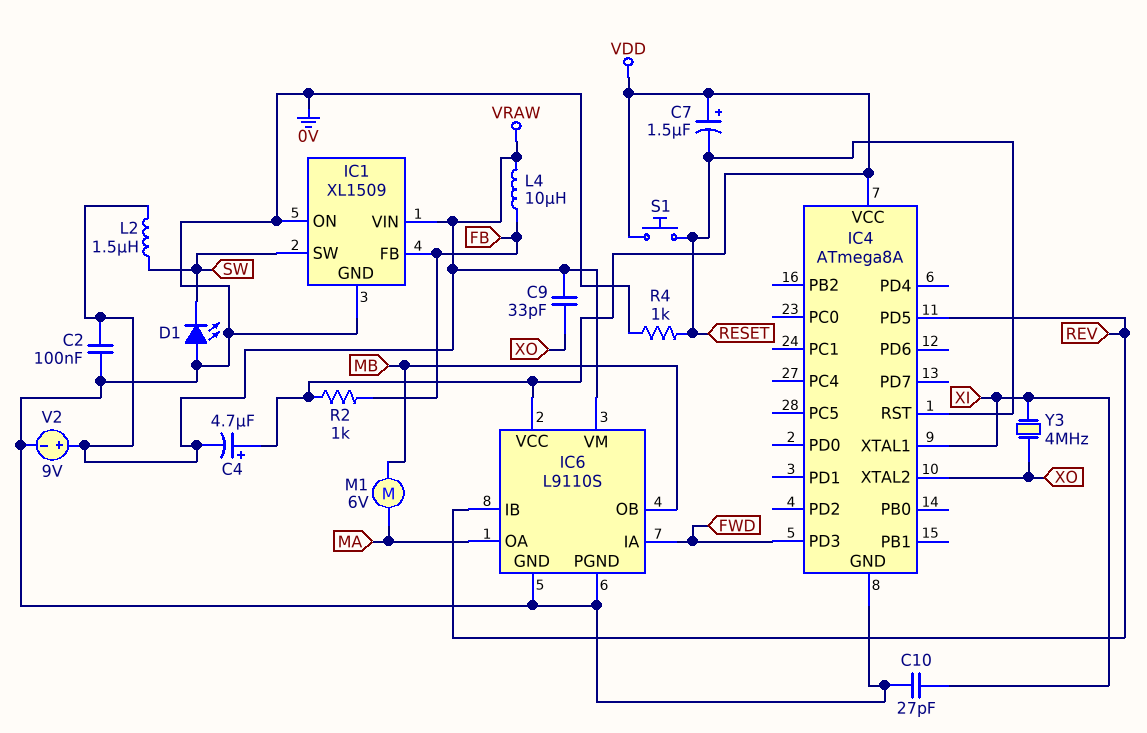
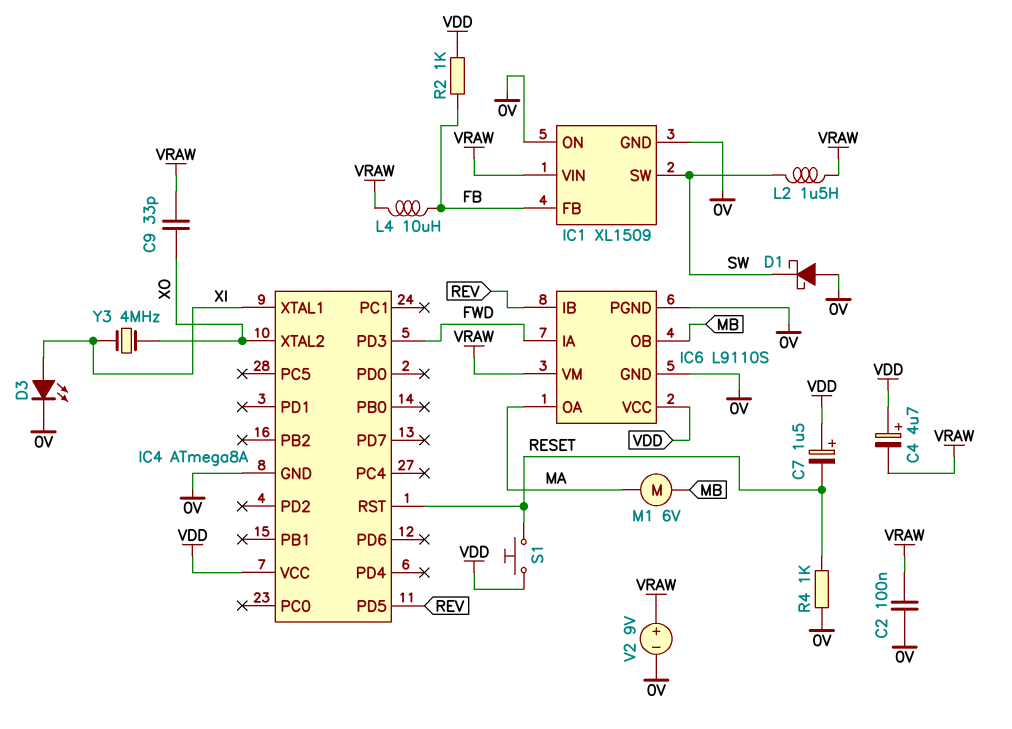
C10: 27pF (0V, XI) -> none
D1: LED (A 0V, K SW) -> schottky (A 0V, K SW)
D3: none -> LED (A XI, K 0V)

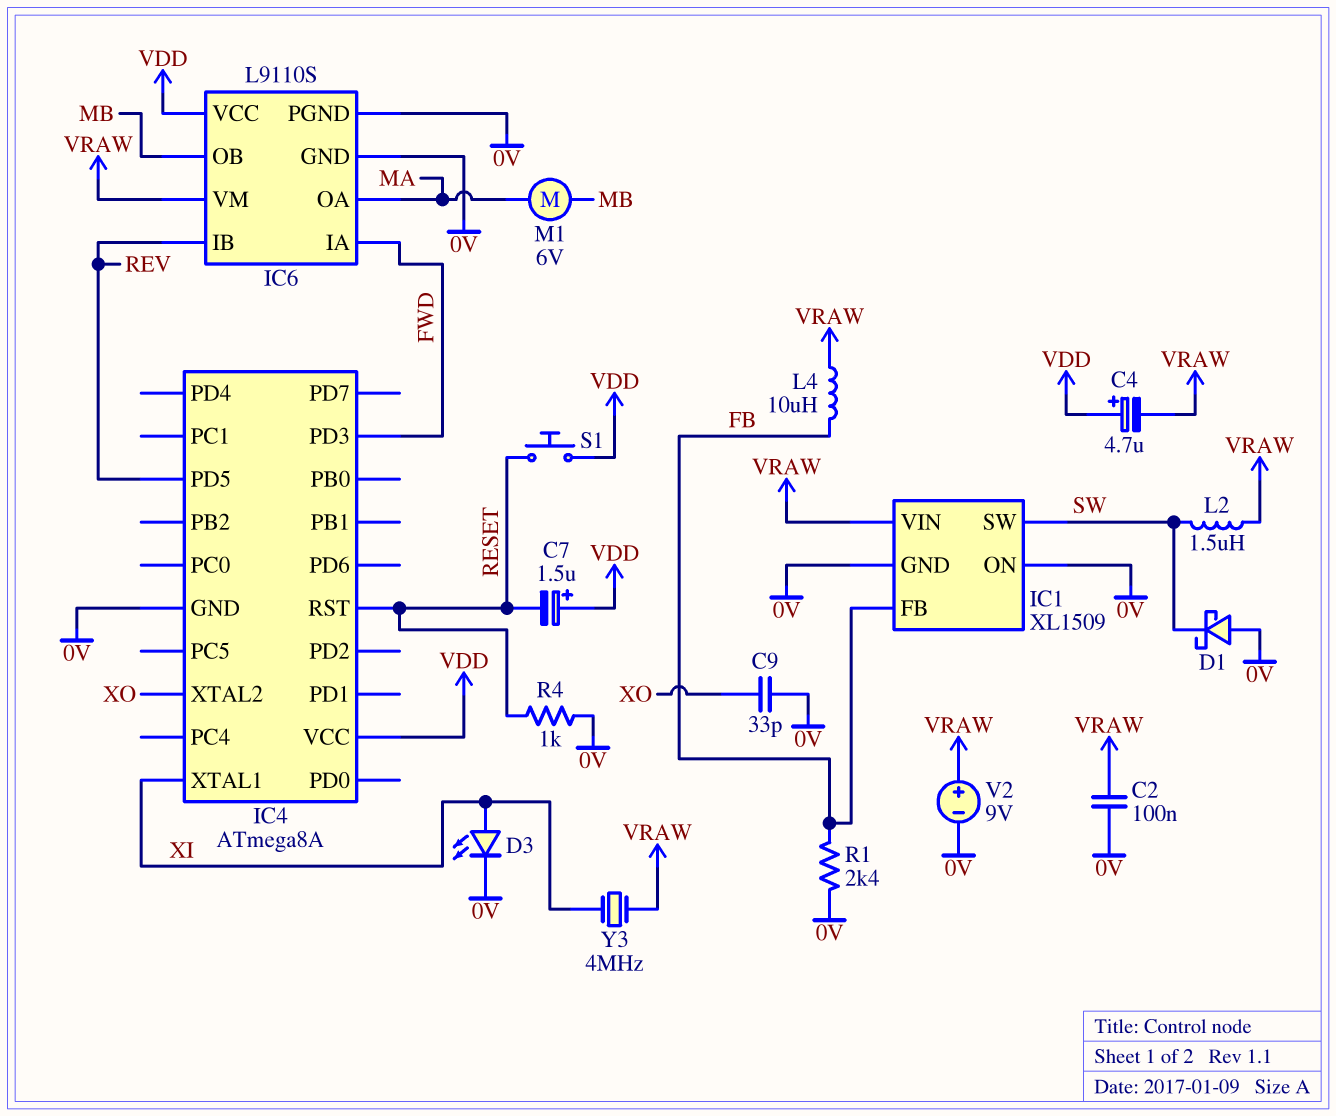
C9: 33pF (VRAW, XO) -> 33pF (0V, XO)
R1: none -> 2.4k (0V, FB)
R2: 1k (FB, VDD) -> none
Y3: 4MHz (XI, XO) -> 4MHz (VRAW, XI)

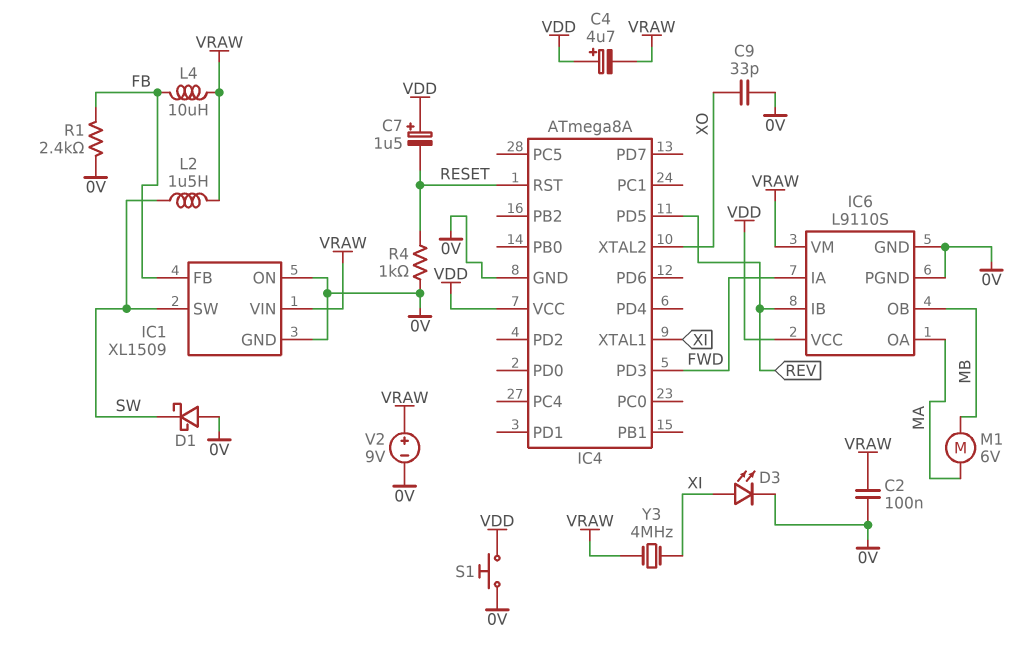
S1: button (RESET, VDD) -> button (0V, VDD)

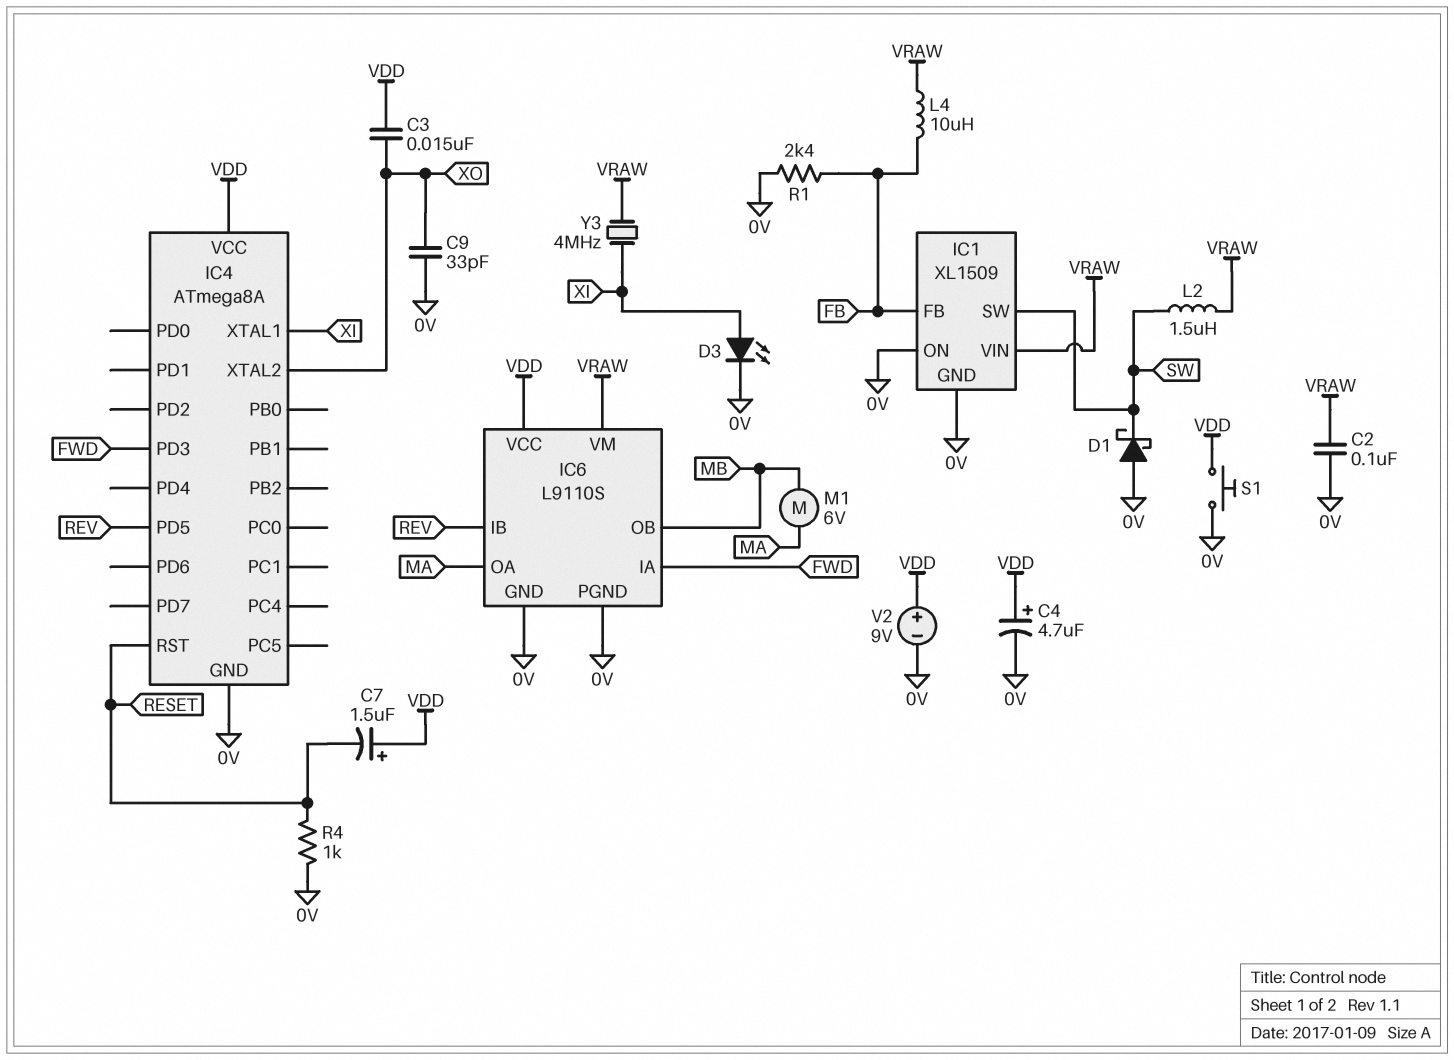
C3: none -> 15nF (VDD, XO)
C4: 4.7uF (plus VDD, minus VRAW) -> 4.7uF (plus VDD, minus 0V)
V2: 9V (plus VRAW, minus 0V) -> 9V (plus VDD, minus 0V)

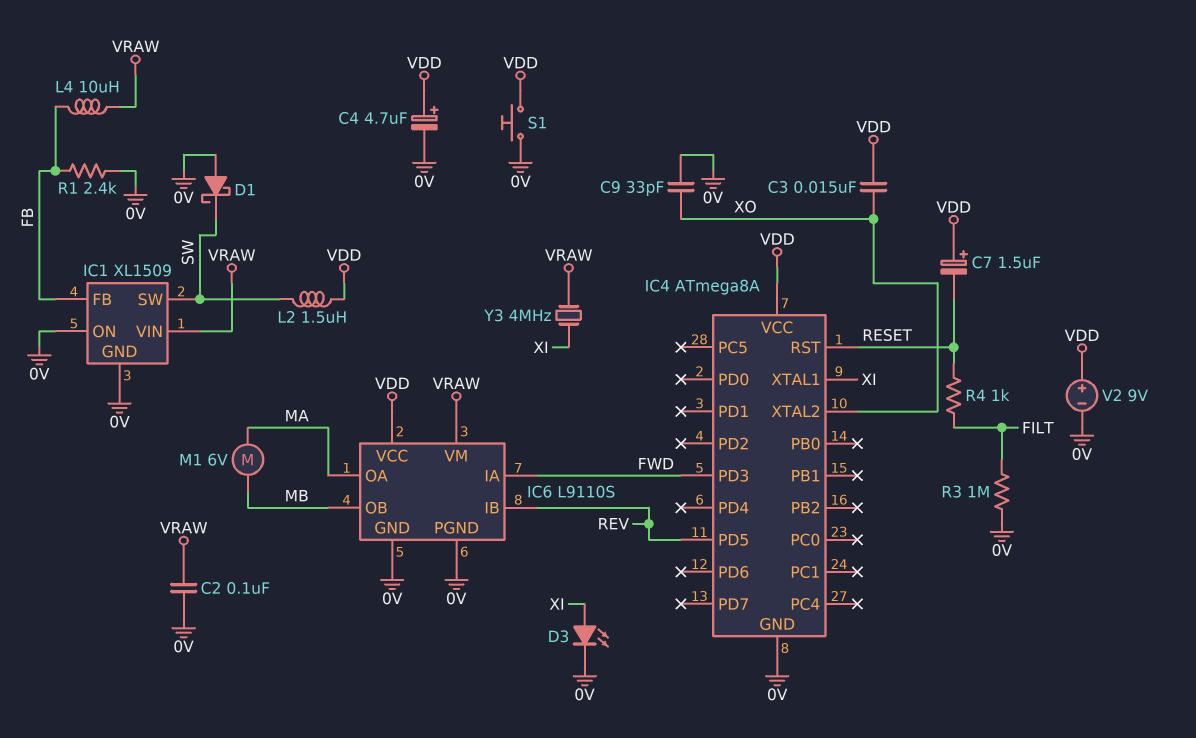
L2: 1.5uH (SW, VRAW) -> 1.5uH (SW, VDD)
R3: none -> 1M (0V, FILT)
R4: 1k (0V, RESET) -> 1k (FILT, RESET)

